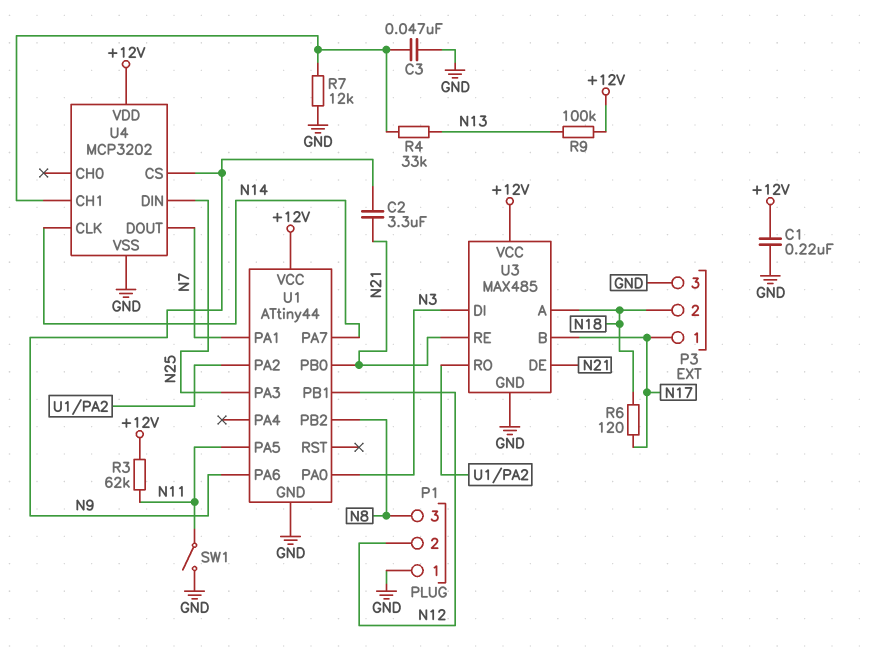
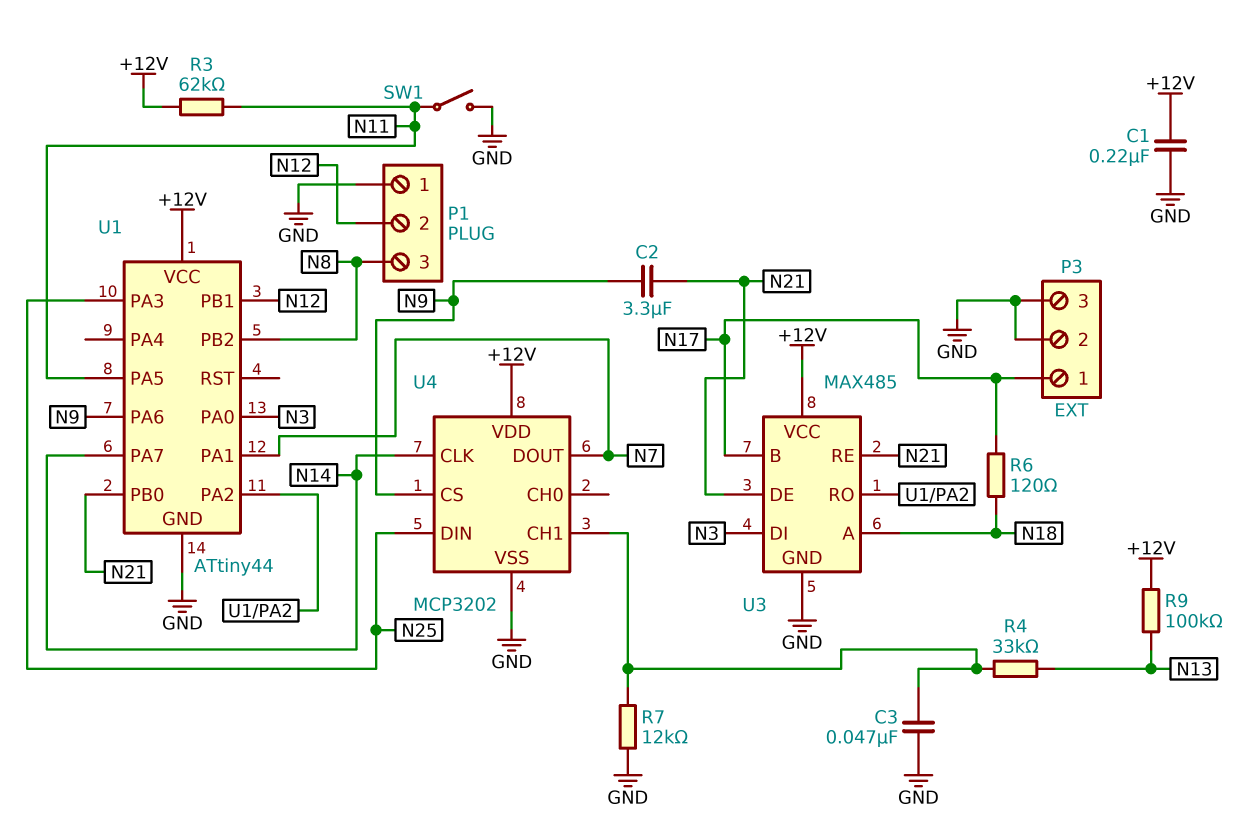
P3 pin 2: N18 -> GND

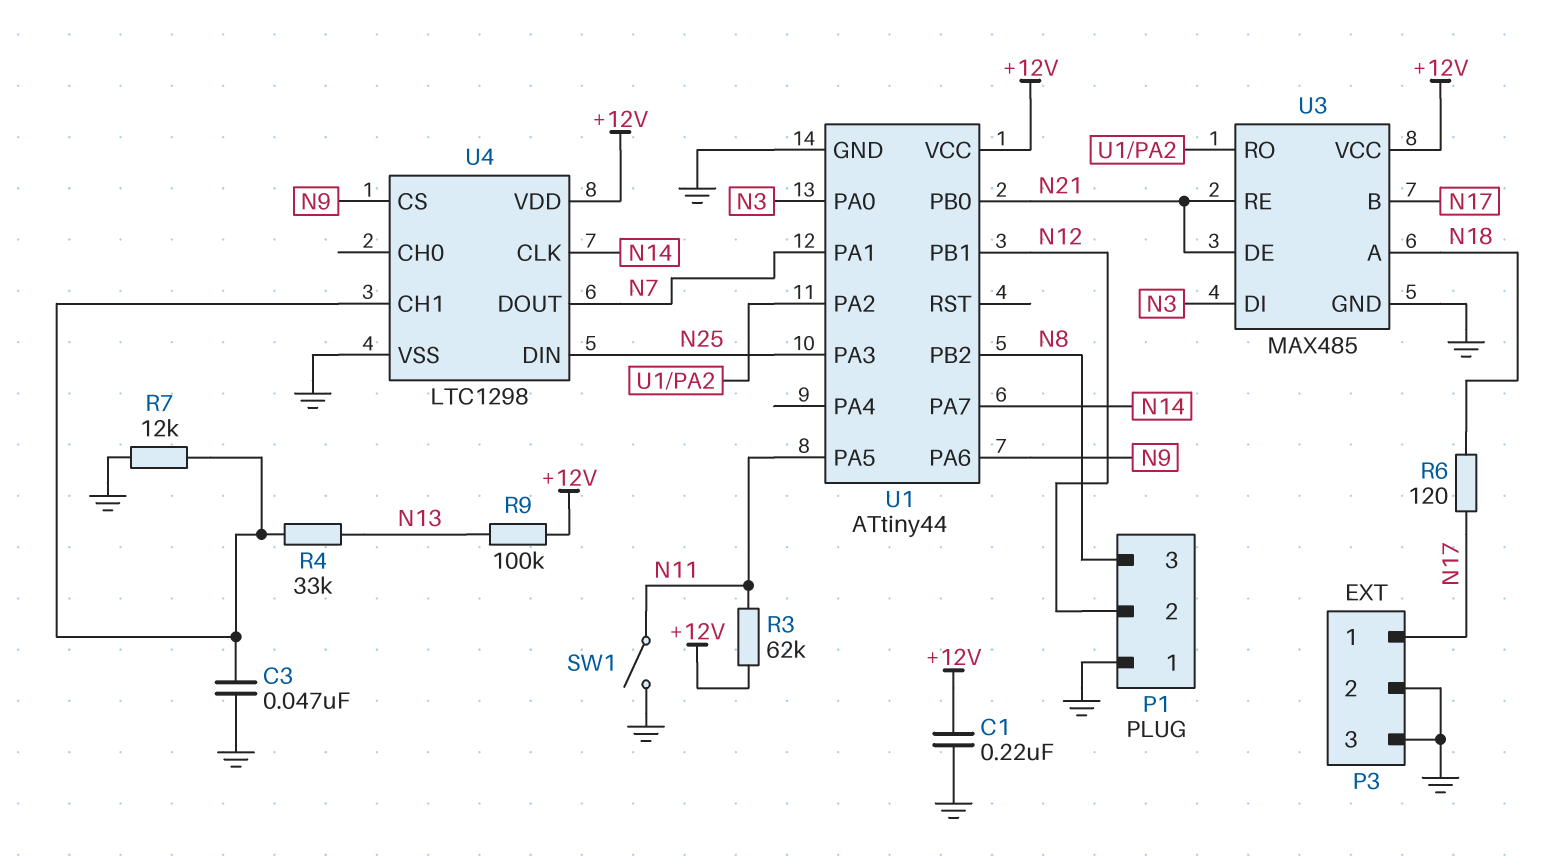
C2: 3.3uF (N9, N21) -> none
U4: MCP3202 -> LTC1298

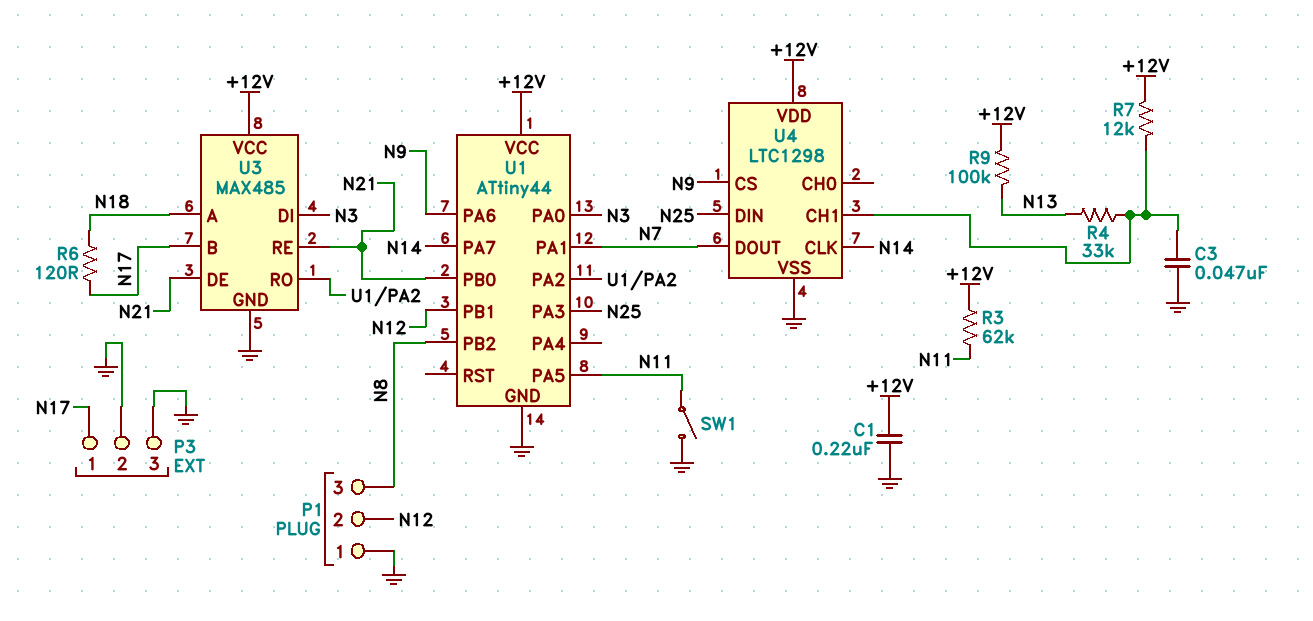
R7: 12k (GND, U4/CH1) -> 12k (+12V, U4/CH1)

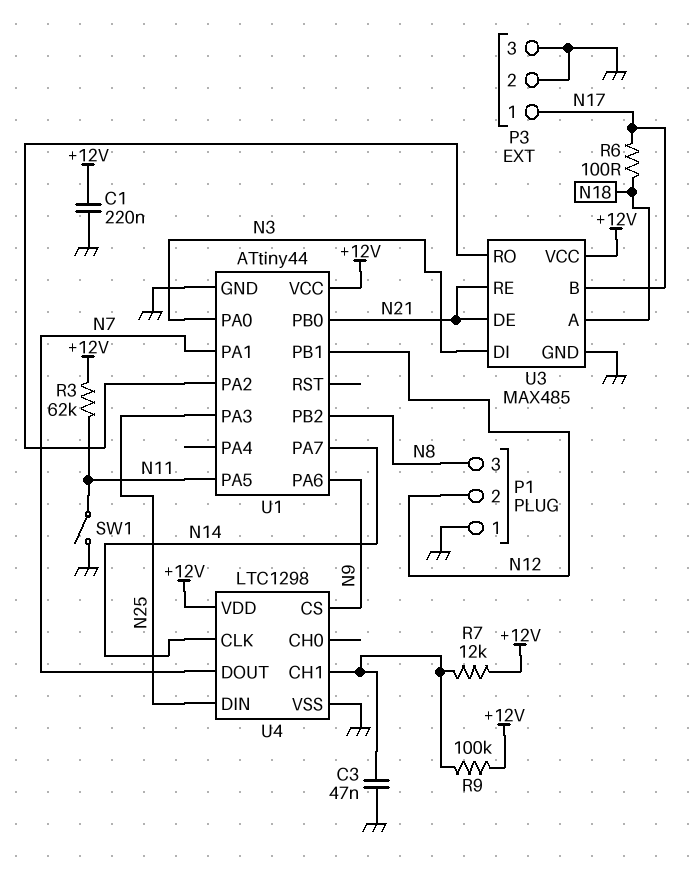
R4: 33k (N13, U4/CH1) -> none
R6: 120 (N17, N18) -> 100 (N17, N18)
R9: 100k (+12V, N13) -> 100k (+12V, U4/CH1)

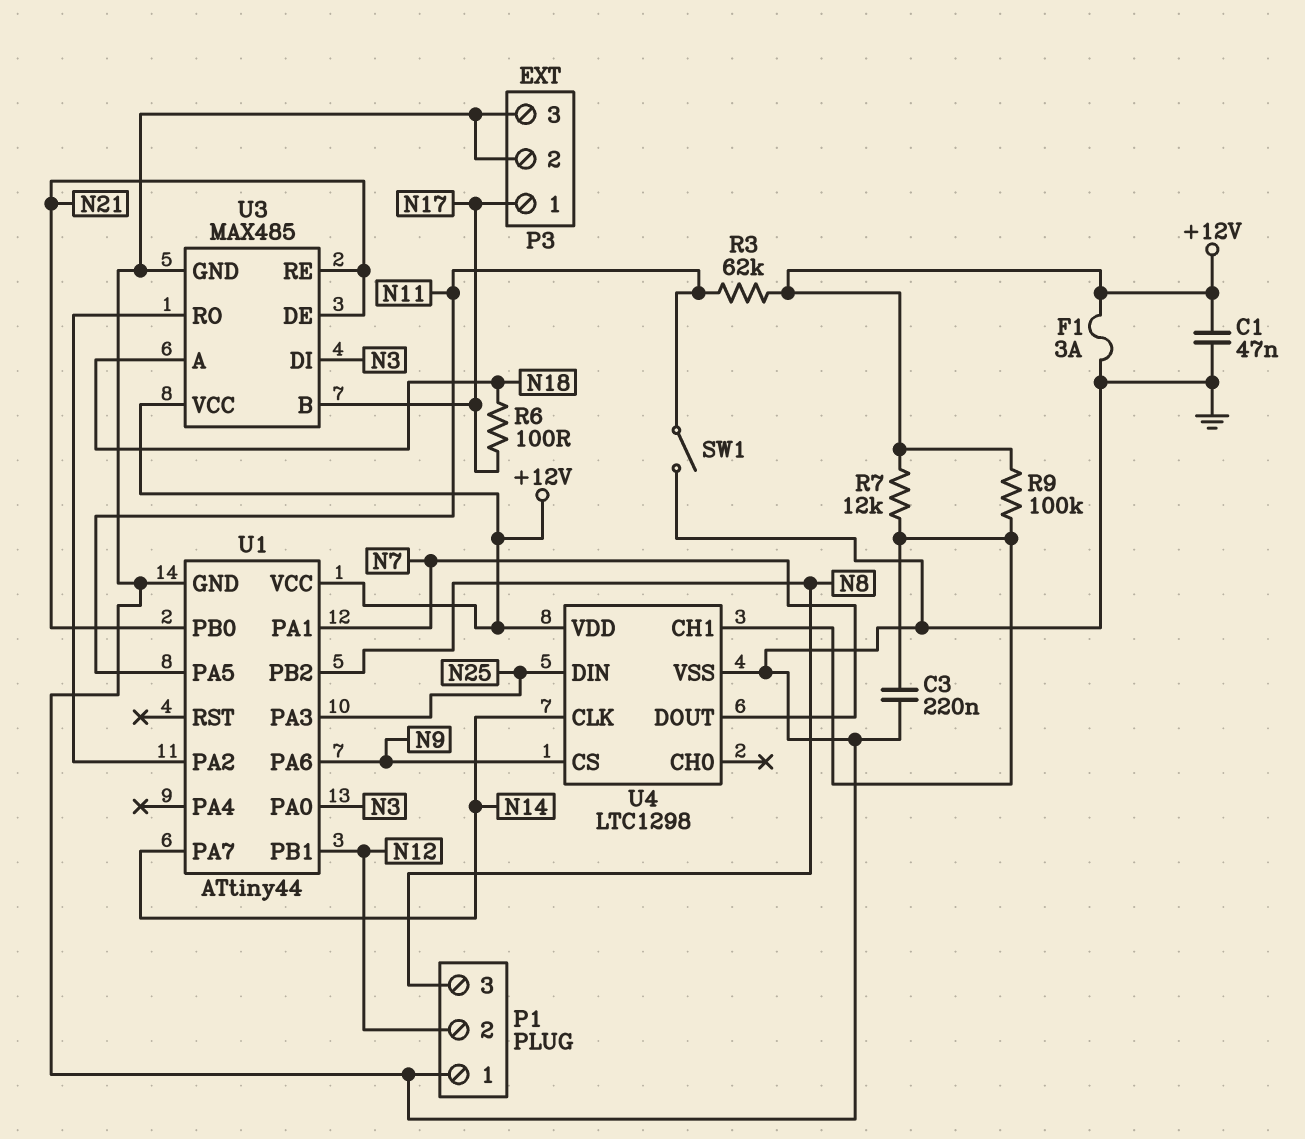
C1: 220nF (+12V, GND) -> 47nF (+12V, GND)
C3: 47nF (GND, U4/CH1) -> 220nF (GND, U4/CH1)
F1: none -> 3A (+12V, GND)

